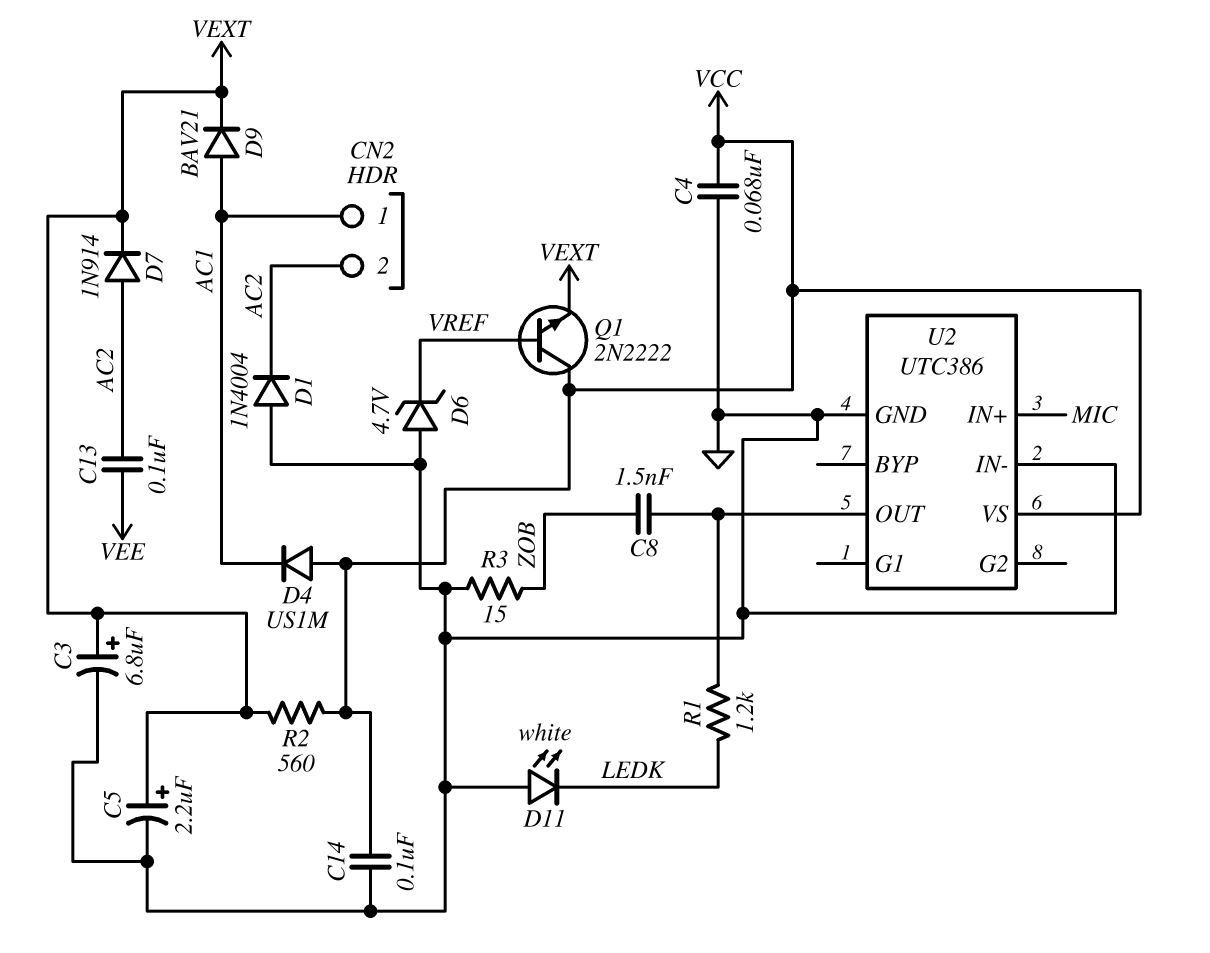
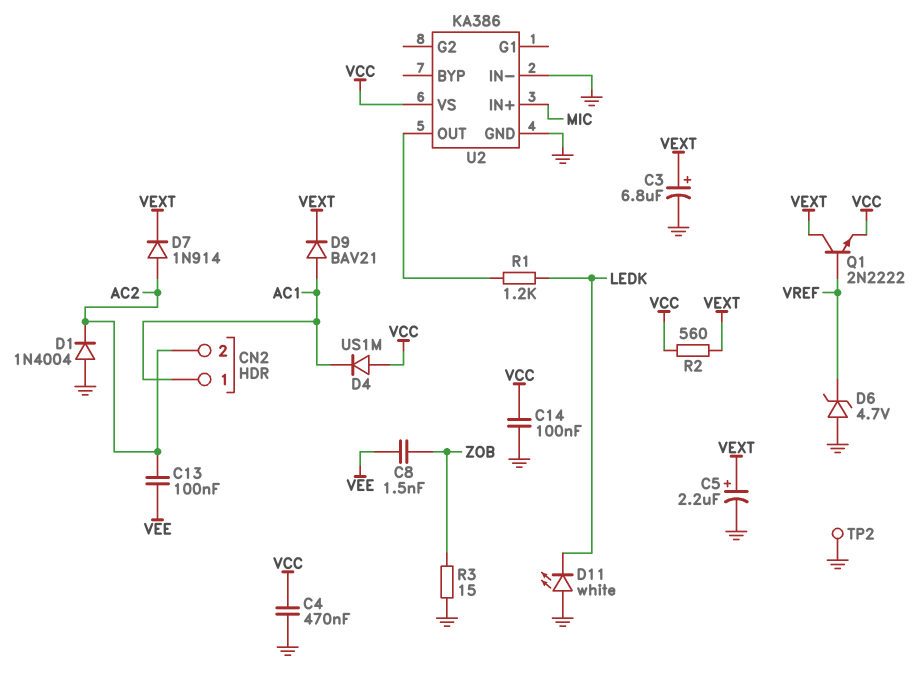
C4: 68nF (GND, VCC) -> 470nF (GND, VCC)
C8: 1.5nF (U2/OUT, ZOB) -> 1.5nF (VEE, ZOB)
Q1: NPN 2N2222 (B VREF, C VCC, E VEXT) -> NPN 2N2222 (B VREF, C VEXT, E VCC)
TP2: none -> test point (GND)
U2: UTC386 -> KA386

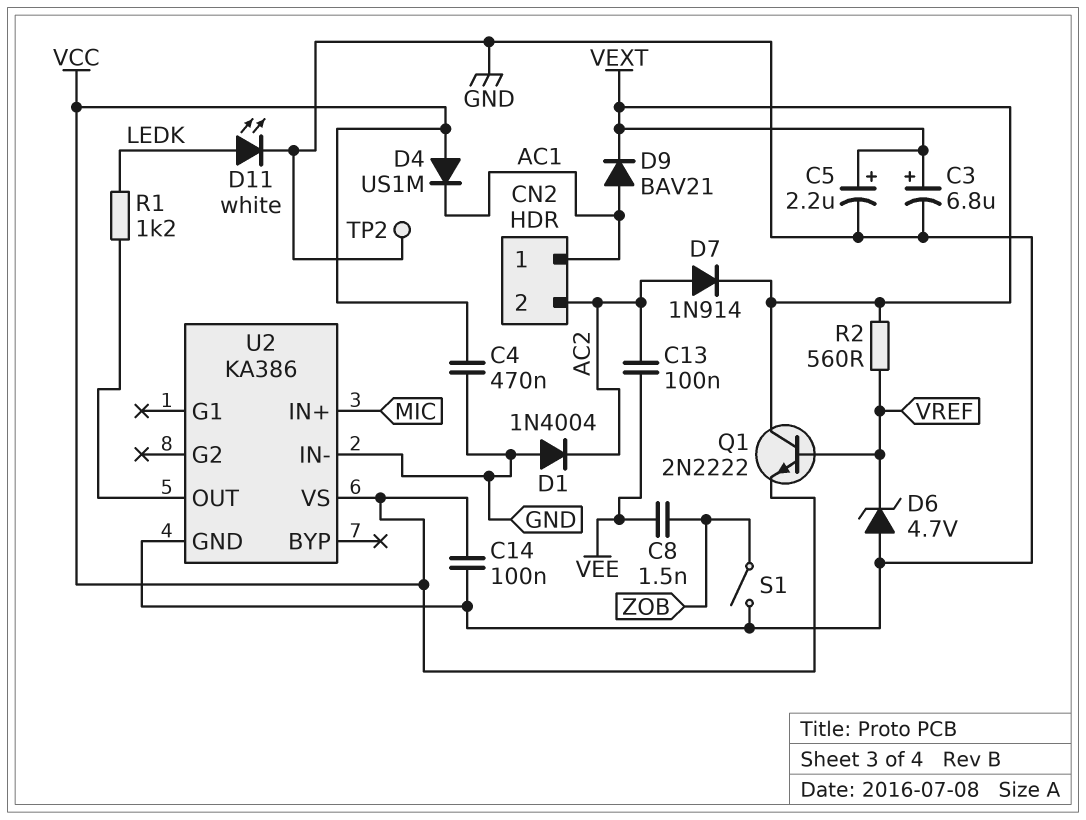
D11: LED white (A GND, K LEDK) -> LED white (A LEDK, K GND)
R2: 560 (VCC, VEXT) -> 560 (VEXT, VREF)
R3: 15 (GND, ZOB) -> none
S1: none -> switch (GND, ZOB)

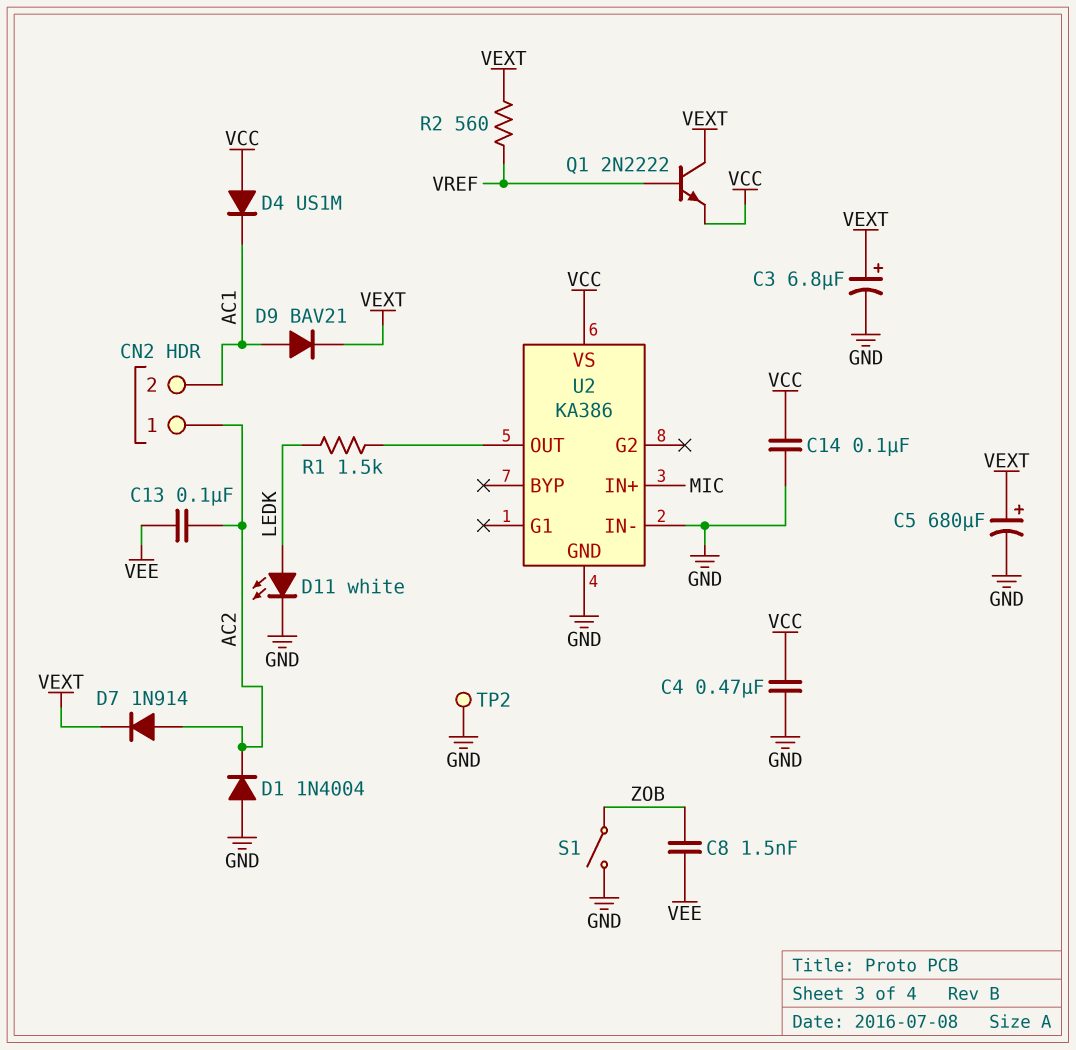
C5: 2.2uF (plus VEXT, minus GND) -> 680uF (plus VEXT, minus GND)
CN2 pin 1: AC1 -> AC2
CN2 pin 2: AC2 -> AC1
D6: zener 4.7V (A GND, K VREF) -> none
R1: 1.2k (LEDK, U2/OUT) -> 1.5k (LEDK, U2/OUT)

